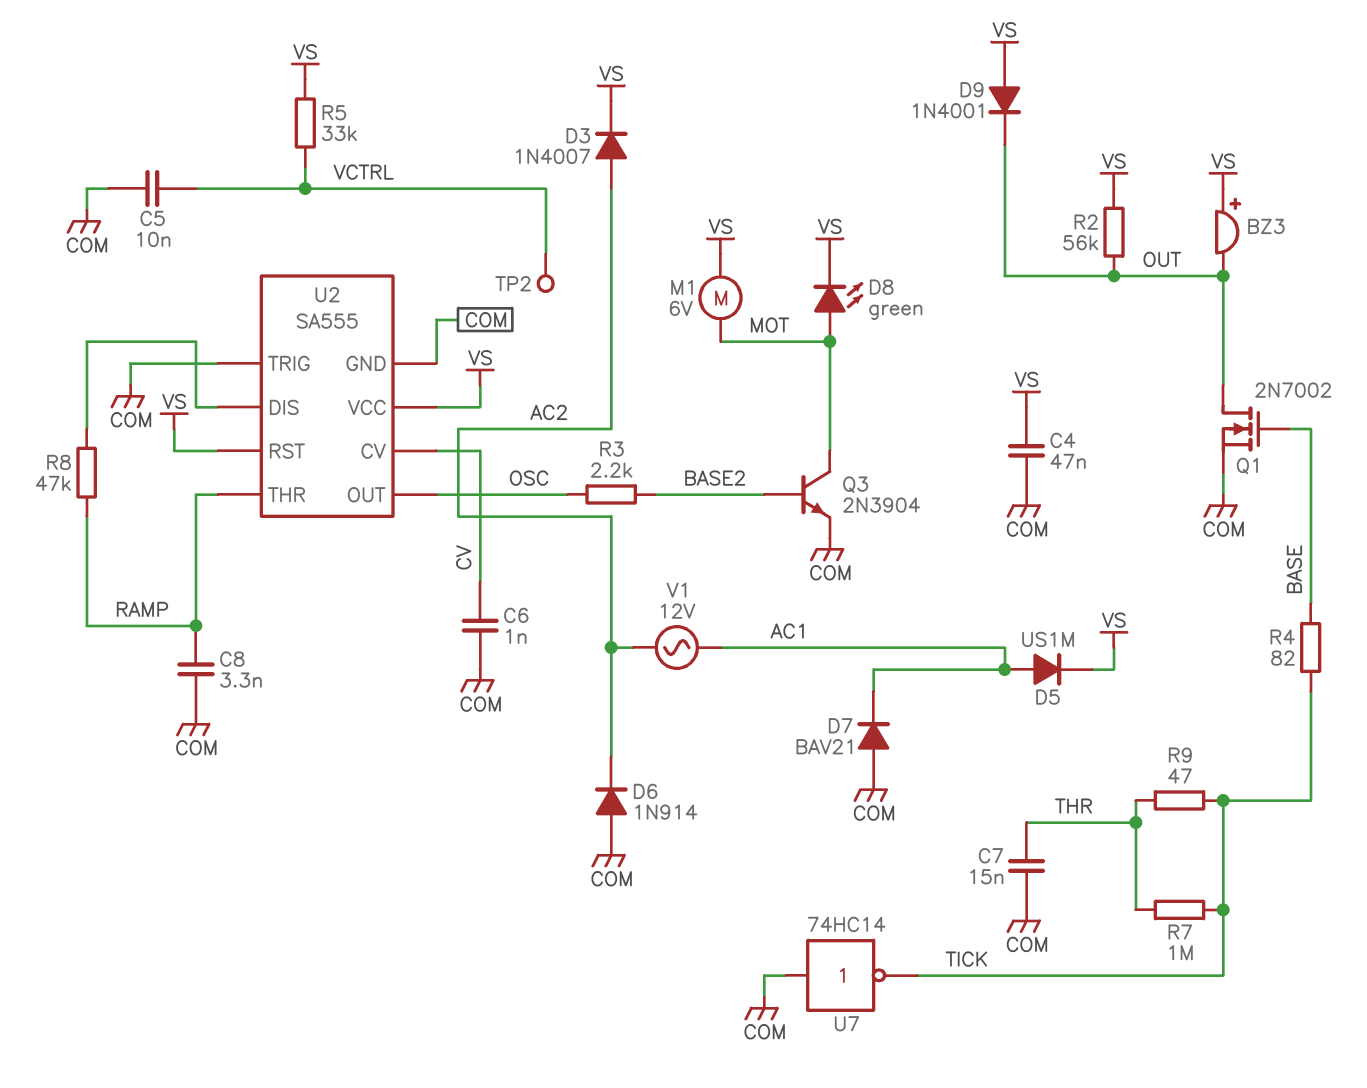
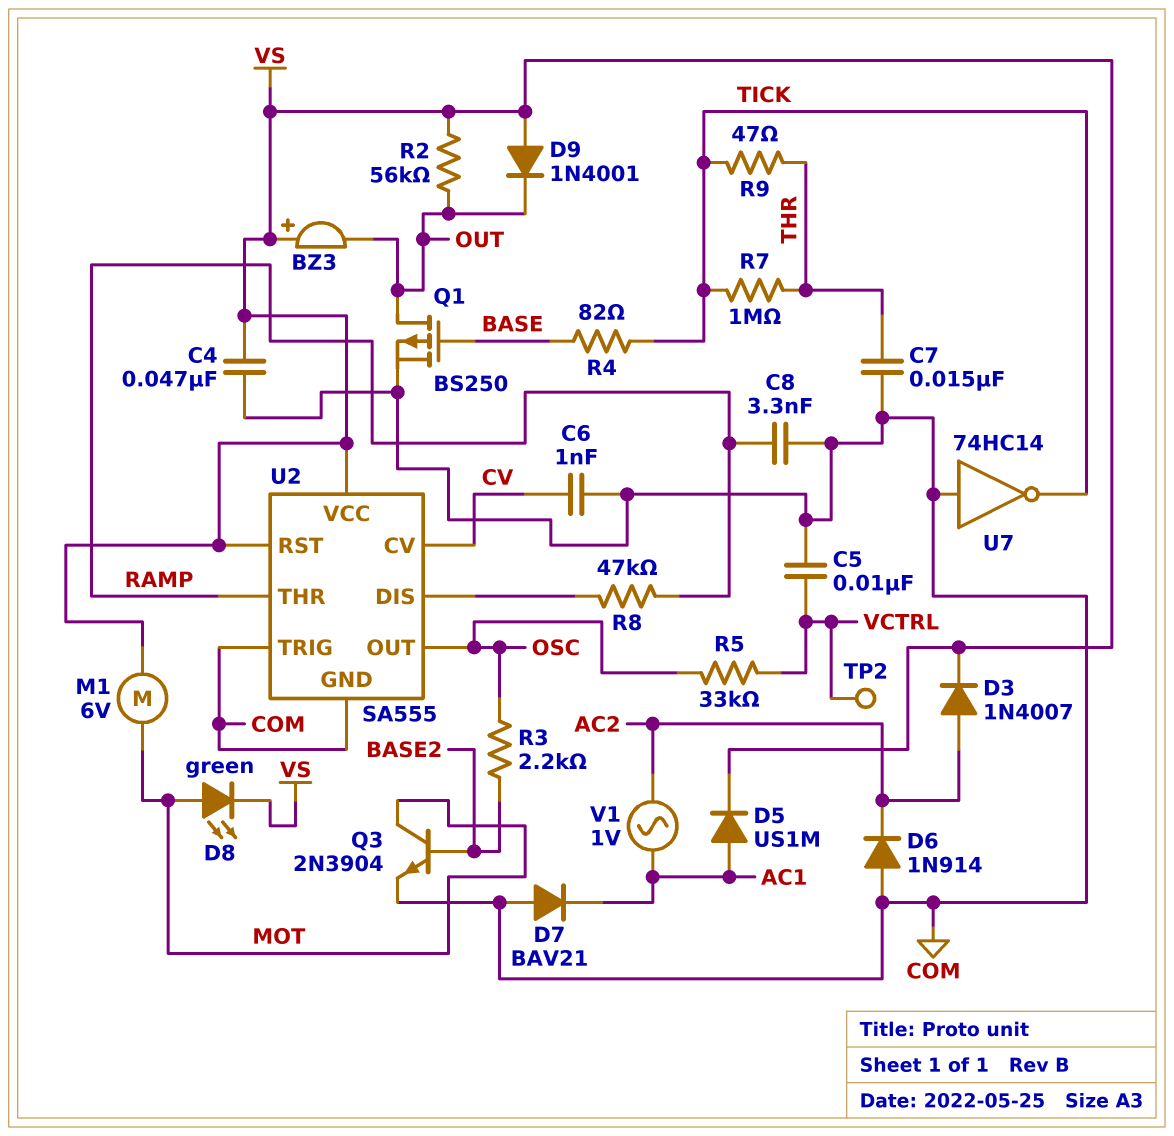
Q1: NMOS 2N7002 (G BASE, D OUT, S COM) -> PMOS BS250 (G BASE, D OUT, S COM)
R5: 33k (VCTRL, VS) -> 33k (OSC, VCTRL)
V1: AC 12V (AC1, AC2) -> AC 1V (AC1, AC2)

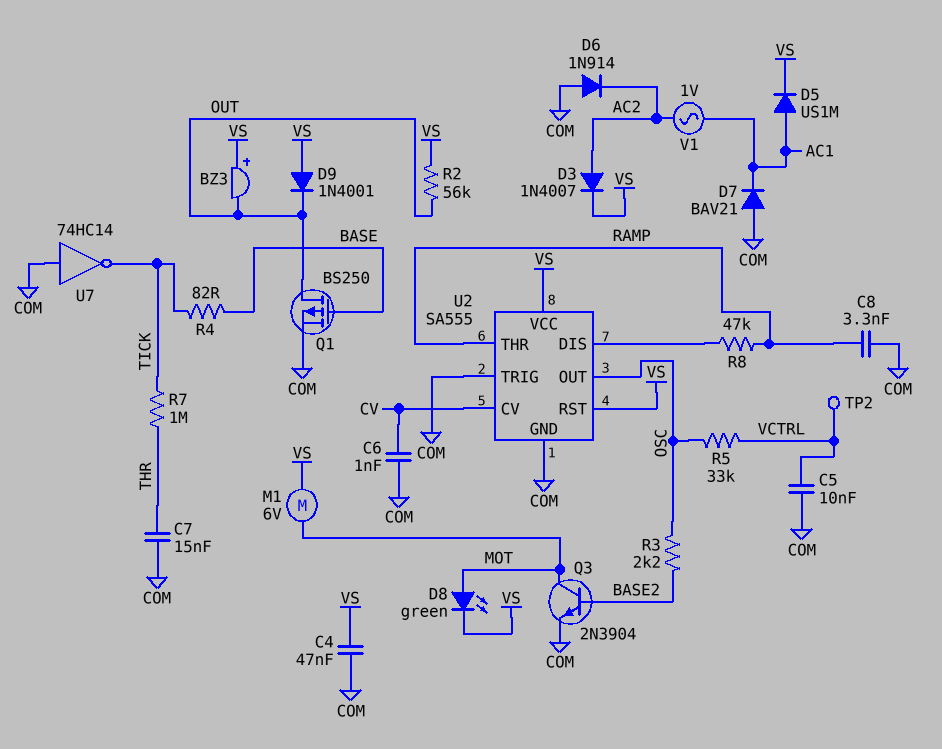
R9: 47 (THR, TICK) -> none

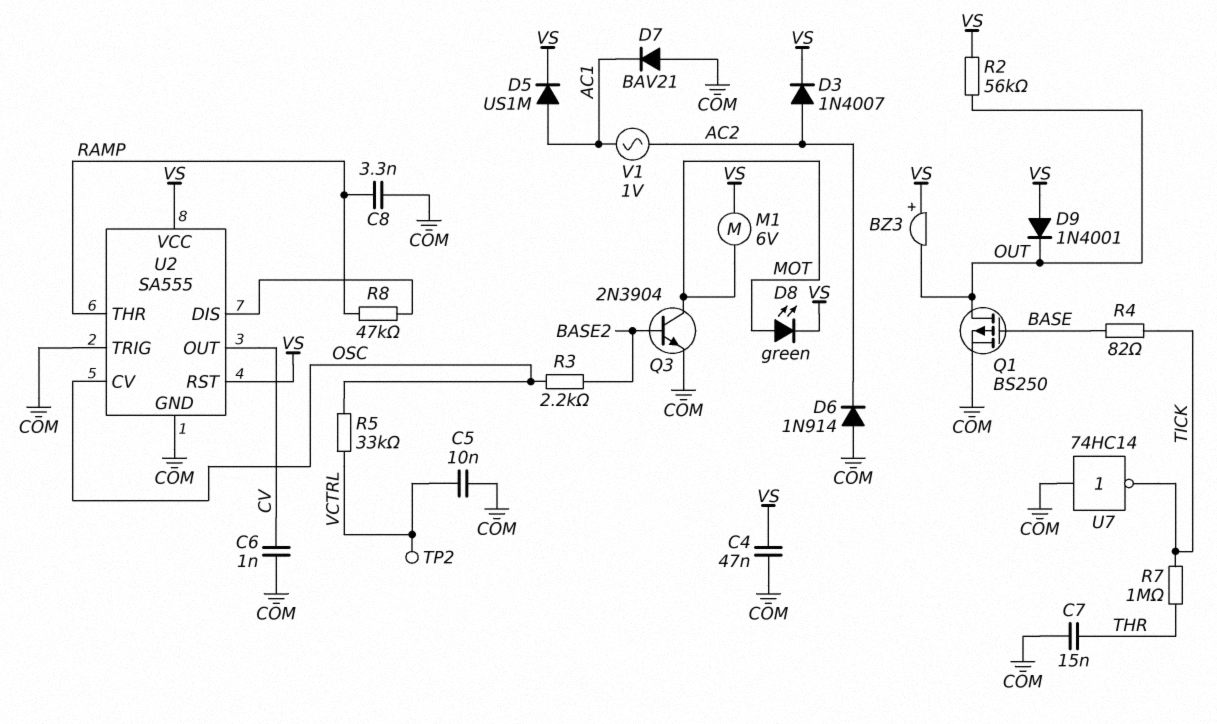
U2 pin CV: CV -> OSC
U2 pin OUT: OSC -> CV

